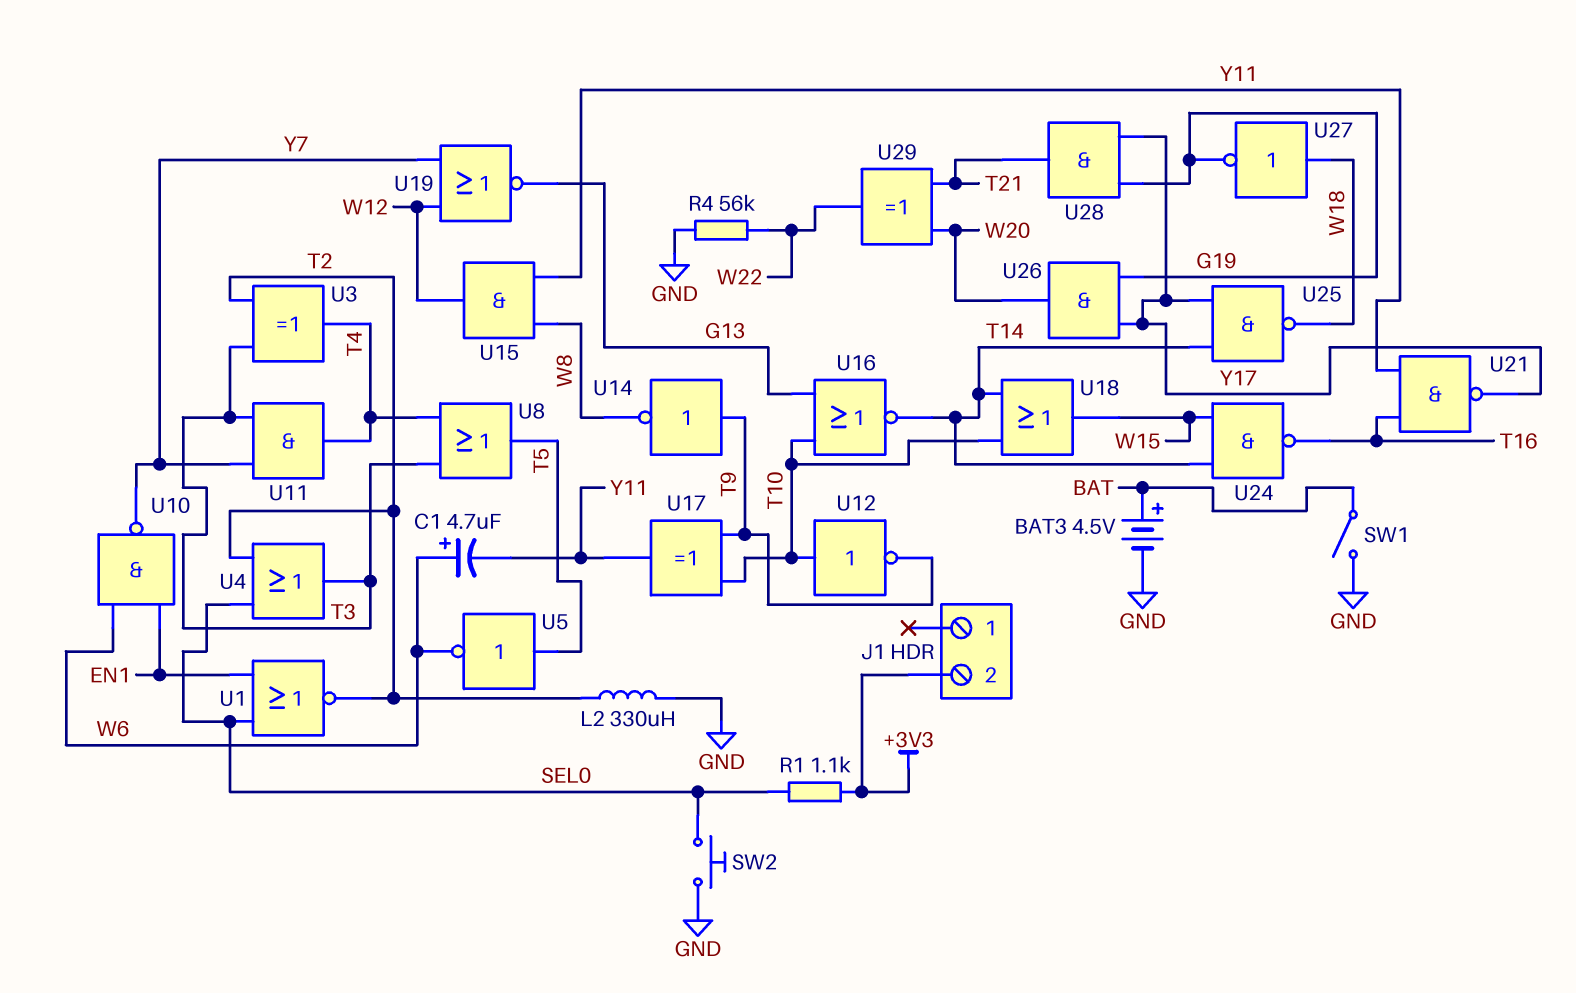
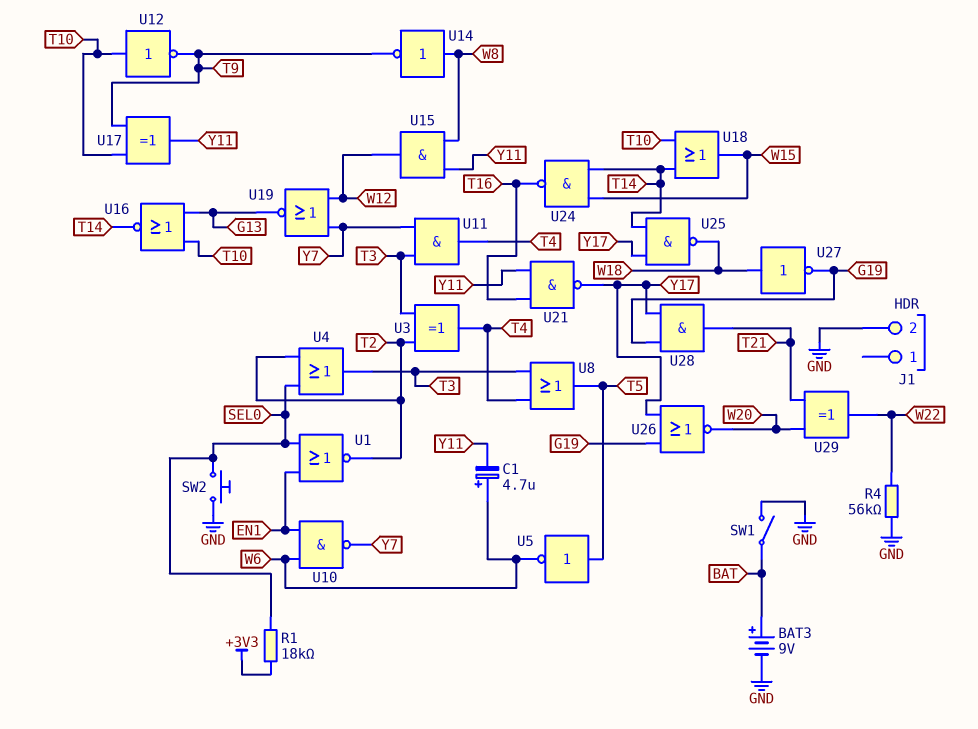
BAT3: 4.5V (plus BAT, minus GND) -> 9V (plus BAT, minus GND)
J1 pin 2: +3V3 -> GND
L2: 330uH (GND, T2) -> none
R1: 1.1k (+3V3, SEL0) -> 18k (+3V3, SEL0)
U14: NOT (in T9, out W8) -> NOT (in W8, out T9)
U26: AND (in G19, in Y17, out W20) -> NOR (in G19, in Y17, out W20)

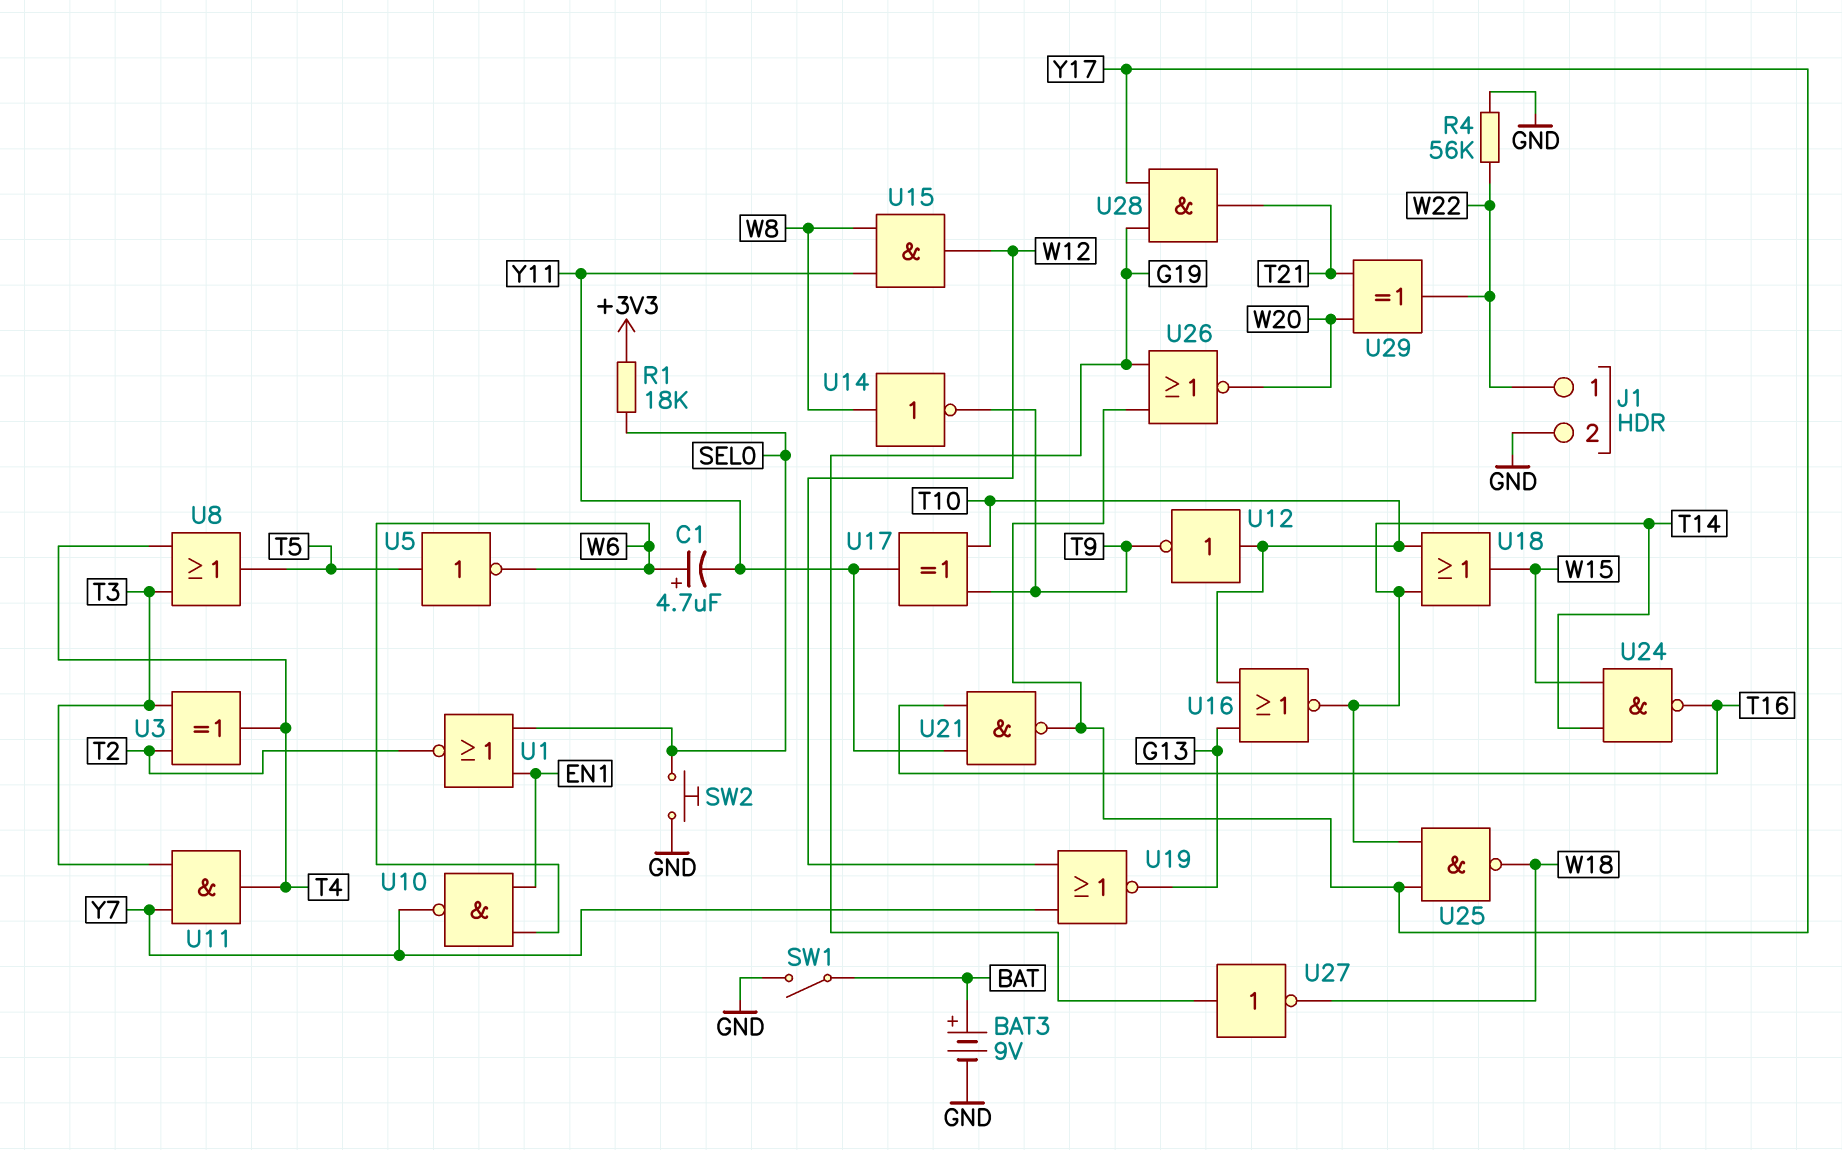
J1 pin 1: none -> W22
U4: OR (in SEL0, in T2, out T3) -> none
U27: NOT (in W18, out G19) -> NOT (in G19, out W18)

